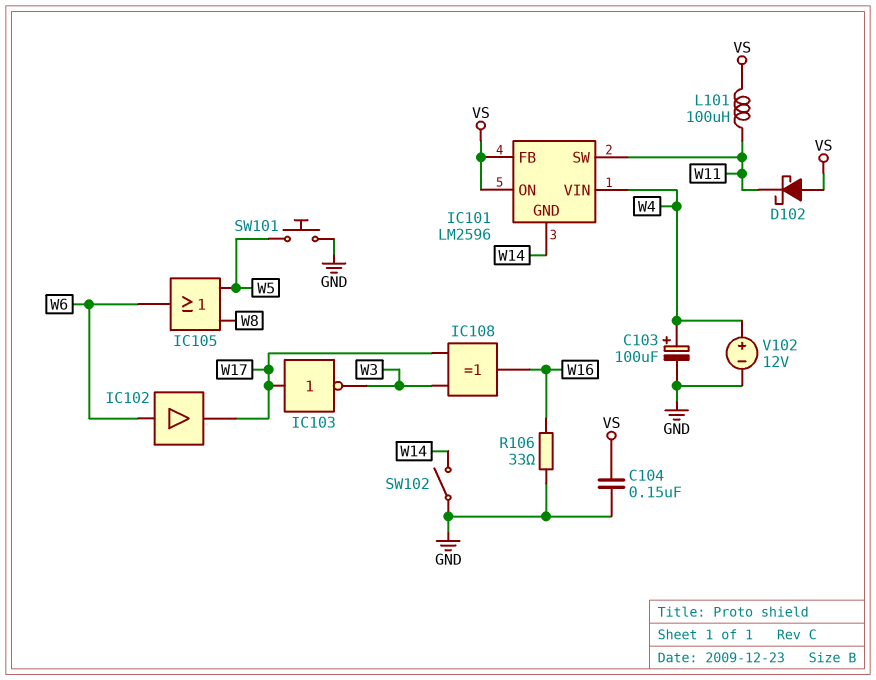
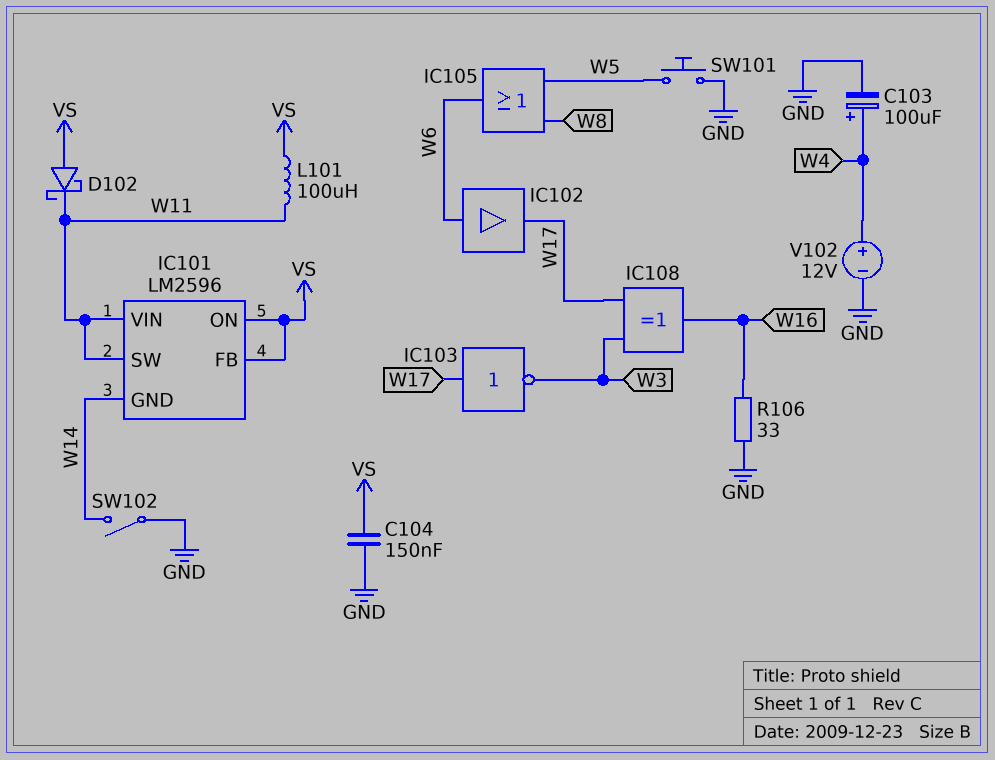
IC101 pin VIN: W4 -> W11

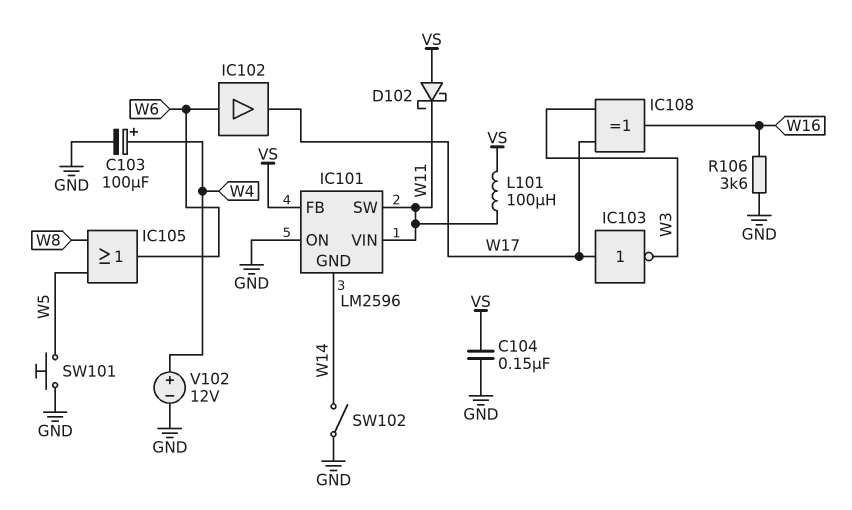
IC101 pin ON: VS -> GND
R106: 33 (GND, W16) -> 3.6k (GND, W16)

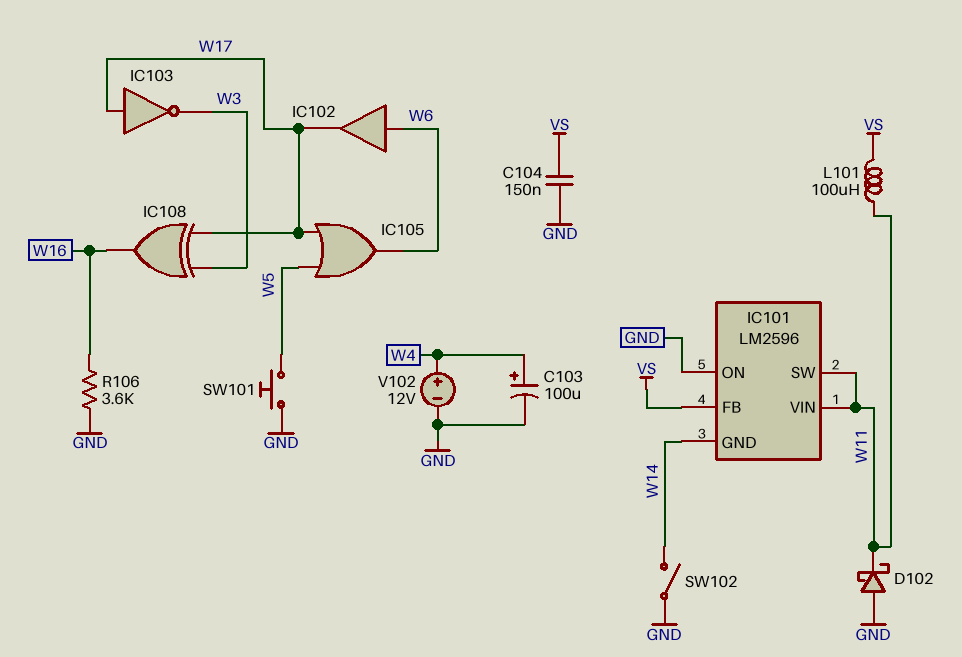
D102: schottky (A VS, K W11) -> schottky (A GND, K W11)
IC105: OR (in W5, in W8, out W6) -> OR (in W5, in W17, out W6)

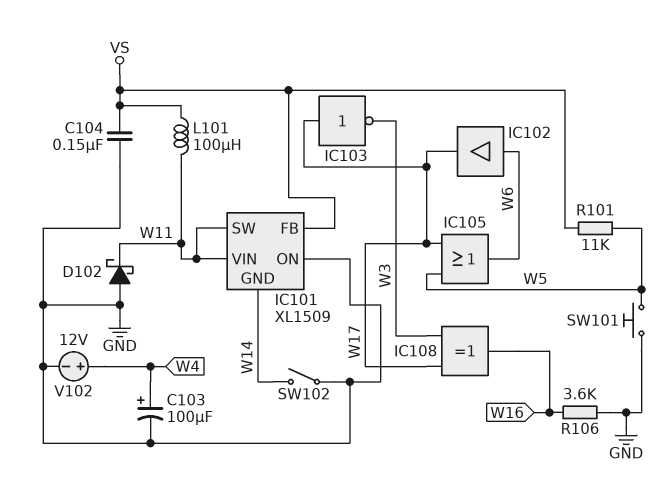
IC101: LM2596 -> XL1509
R101: none -> 11k (VS, W5)

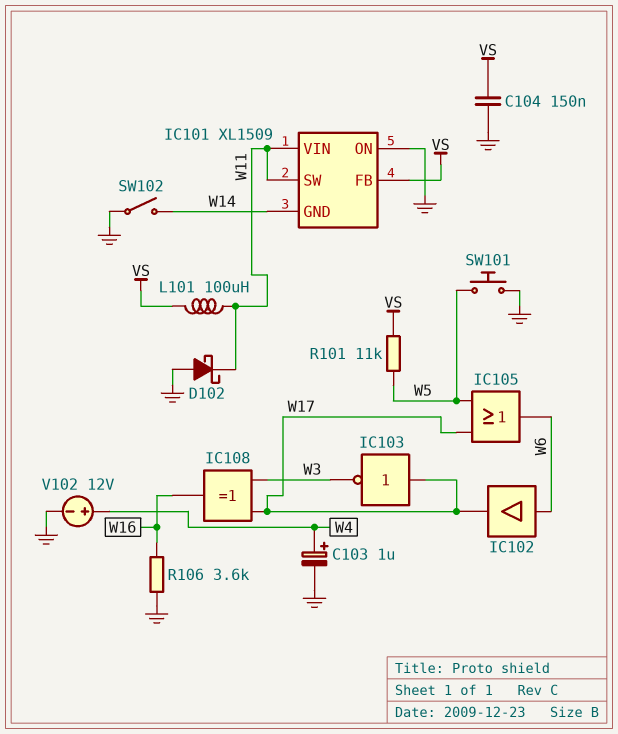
C103: 100uF (plus W4, minus GND) -> 1uF (plus W4, minus GND)

